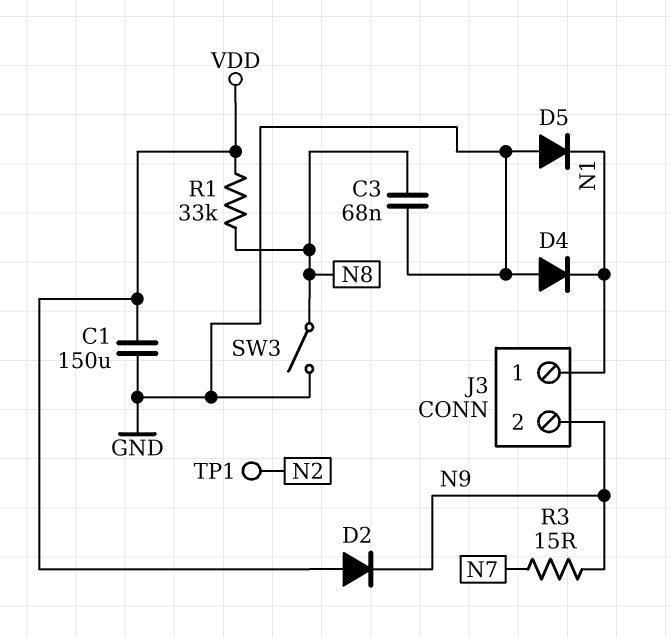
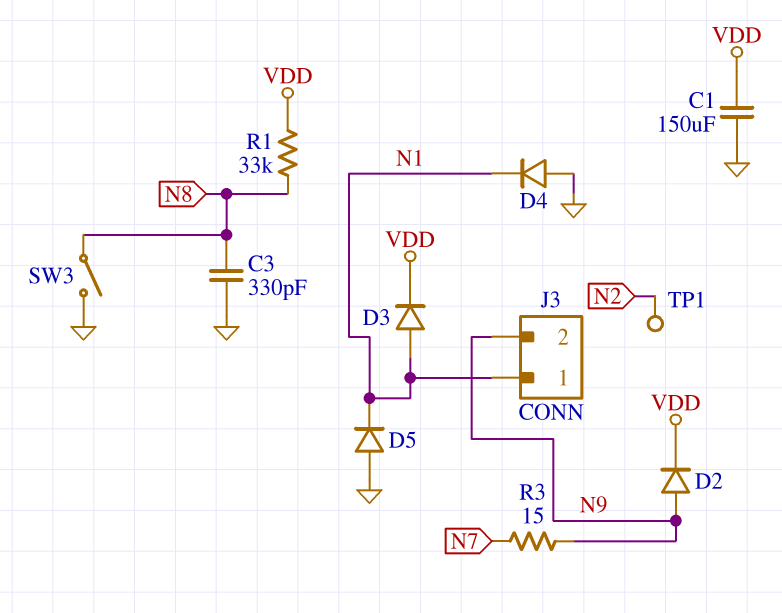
C3: 68nF (GND, N8) -> 330pF (GND, N8)
D2: diode (A VDD, K N9) -> diode (A N9, K VDD)
D3: none -> diode (A N1, K VDD)

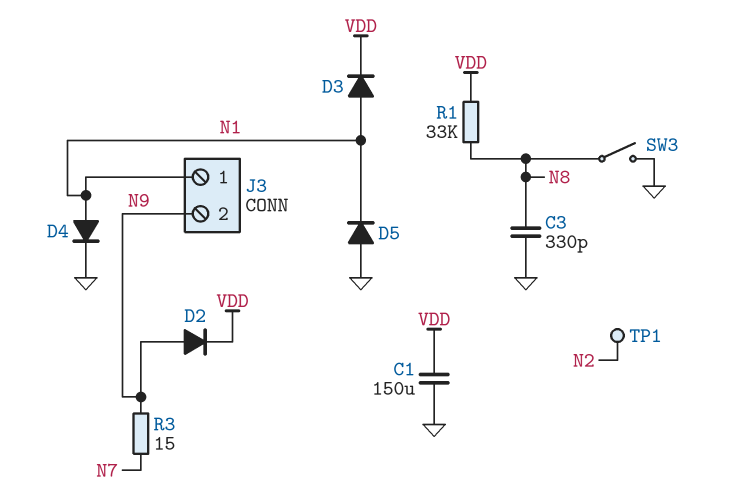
D4: diode (A GND, K N1) -> diode (A N1, K GND)

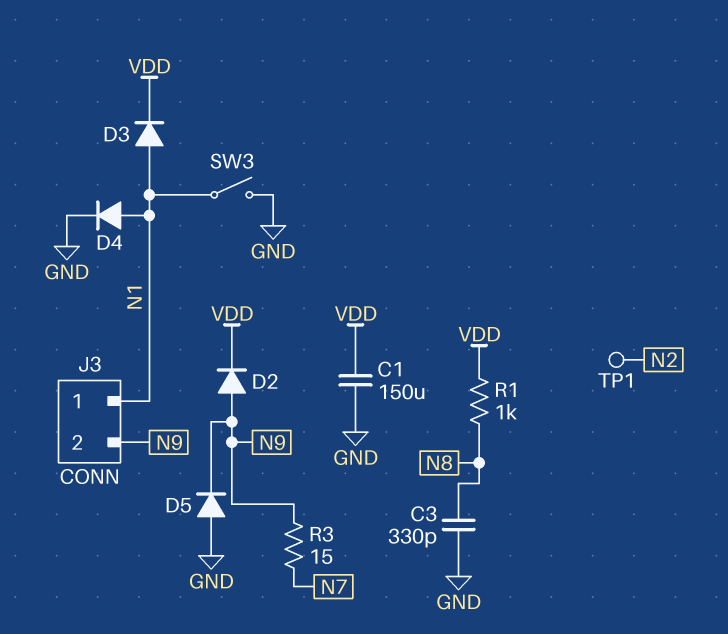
D5: diode (A GND, K N1) -> diode (A GND, K N9)
R1: 33k (N8, VDD) -> 1k (N8, VDD)
SW3: switch (GND, N8) -> switch (GND, N1)

